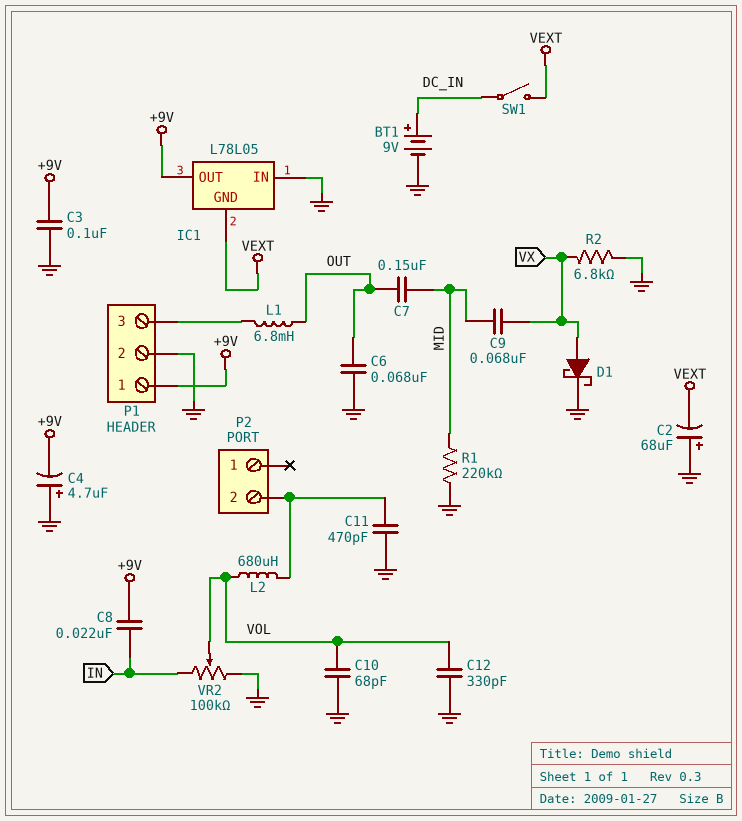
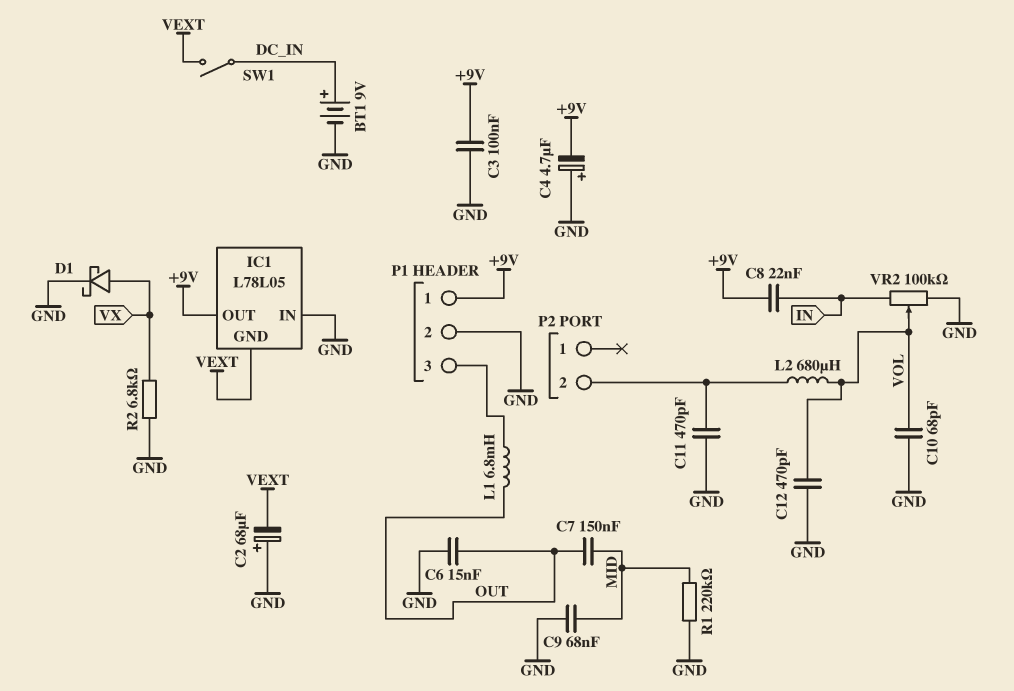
C6: 68nF (GND, OUT) -> 15nF (GND, OUT)
C9: 68nF (MID, VX) -> 68nF (GND, MID)
C12: 330pF (GND, VOL) -> 470pF (GND, VOL)

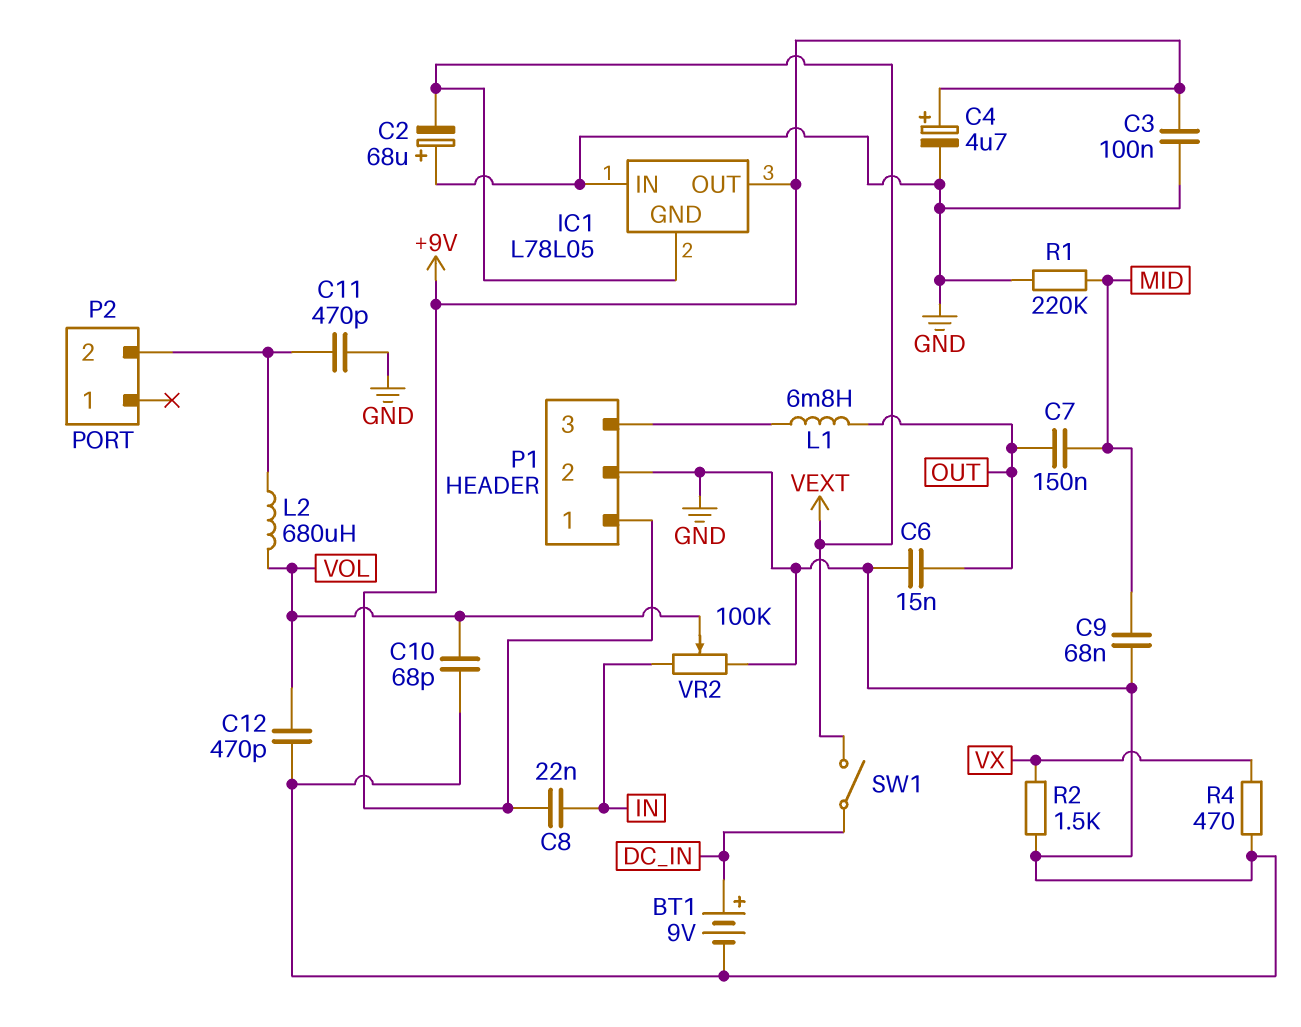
C4: 4.7uF (plus GND, minus +9V) -> 4.7uF (plus +9V, minus GND)
D1: schottky (A VX, K GND) -> none
R2: 6.8k (GND, VX) -> 1.5k (GND, VX)
R4: none -> 470 (GND, VX)

